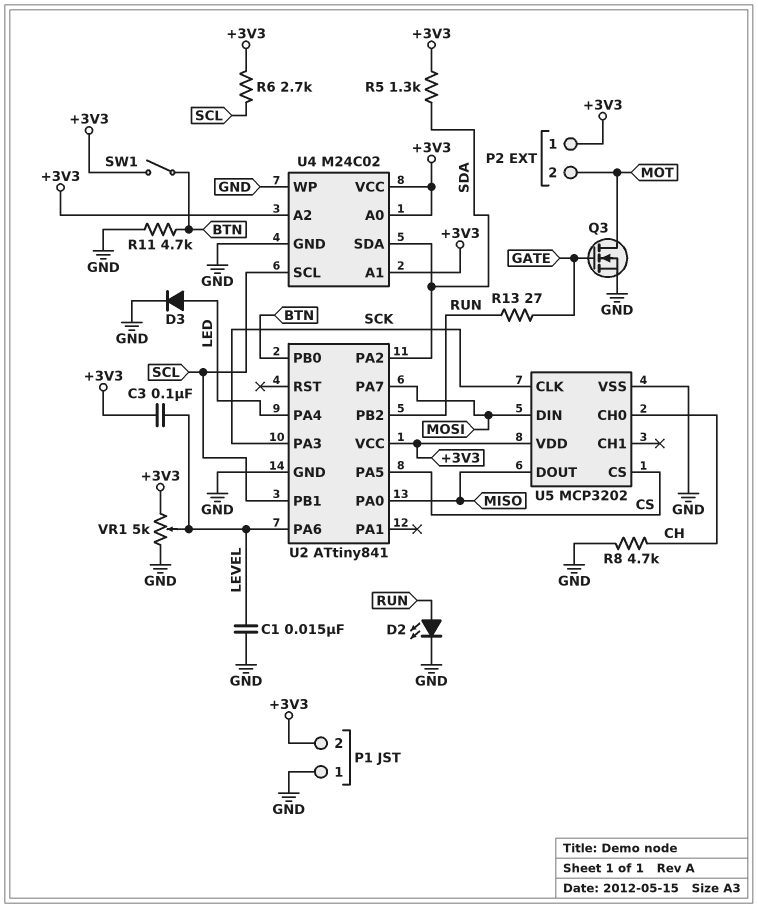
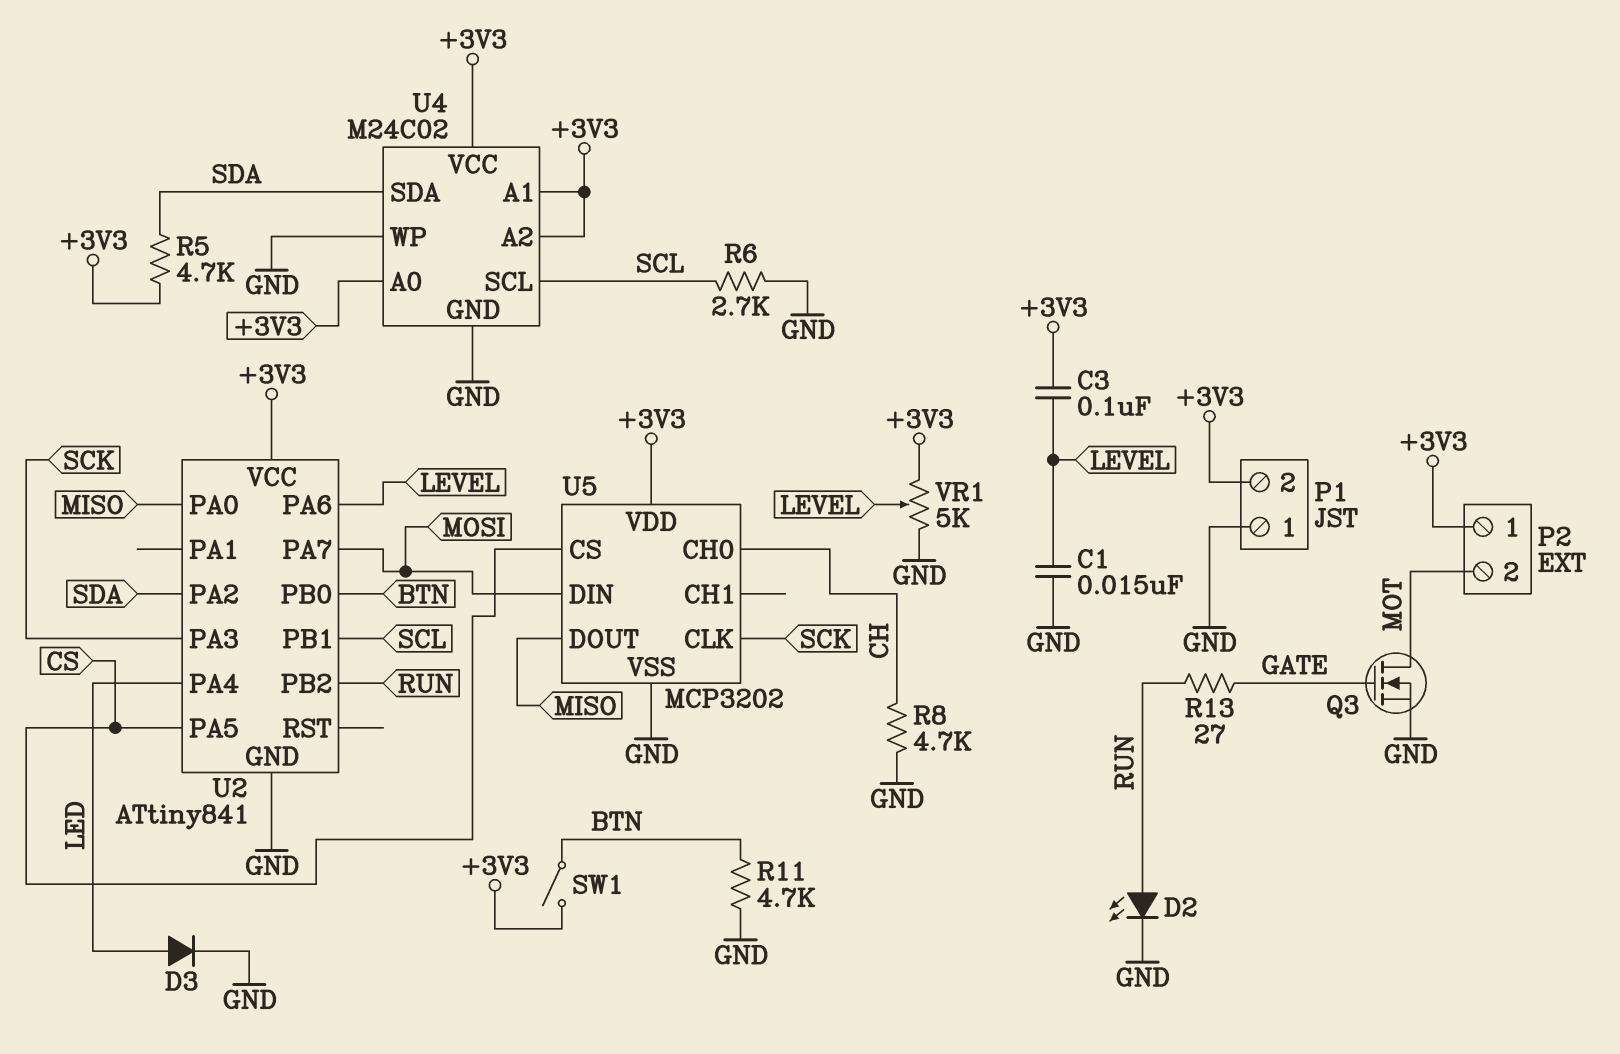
R5: 1.3k (+3V3, SDA) -> 4.7k (+3V3, SDA)
R6: 2.7k (+3V3, SCL) -> 2.7k (GND, SCL)

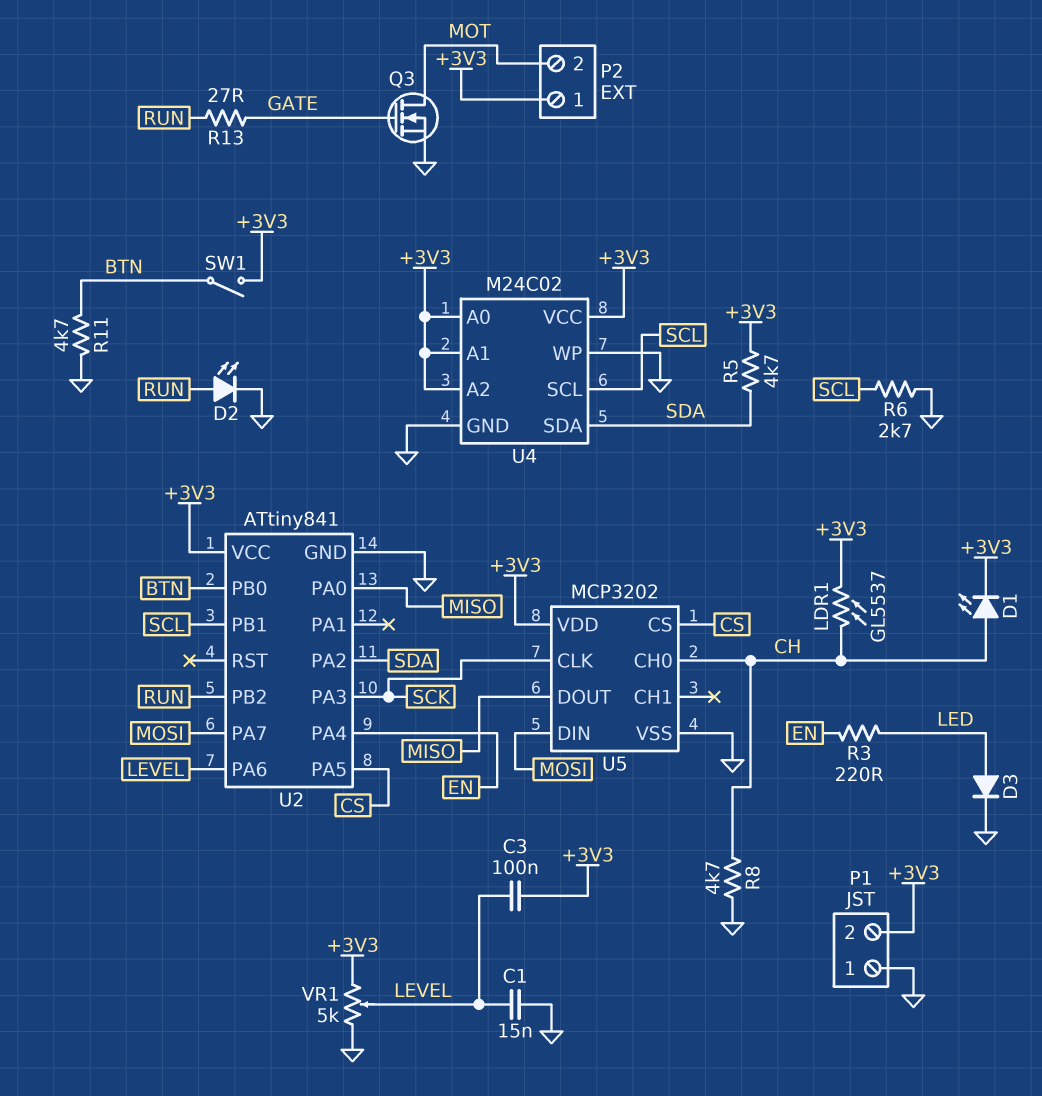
D1: none -> LED (A CH, K +3V3)
LDR1: none -> GL5537 (+3V3, CH)
R3: none -> 220 (EN, LED)
U2 pin PA4: LED -> EN

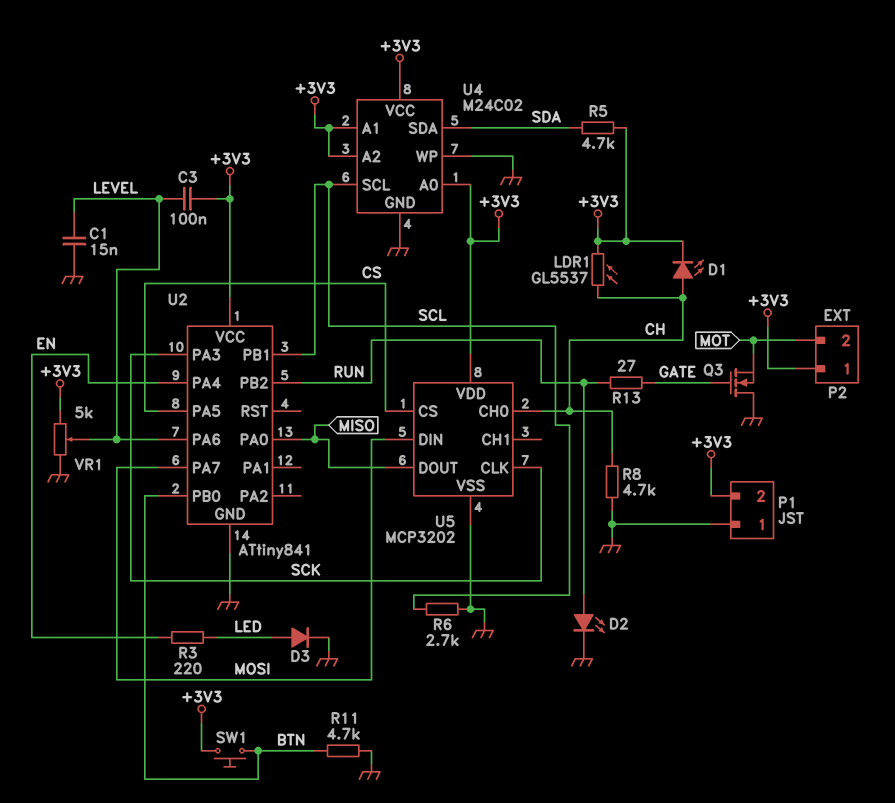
Q3: NMOS (G GATE, D MOT, S GND) -> NMOS (G GATE, D GND, S MOT)
SW1: switch (+3V3, BTN) -> button (+3V3, BTN)
U2 pin PA2: SDA -> none

